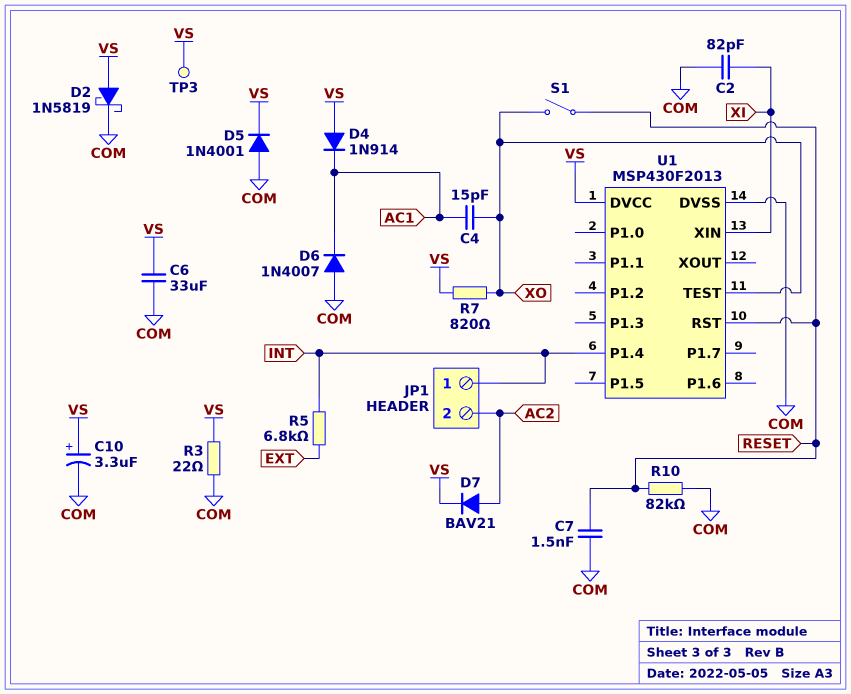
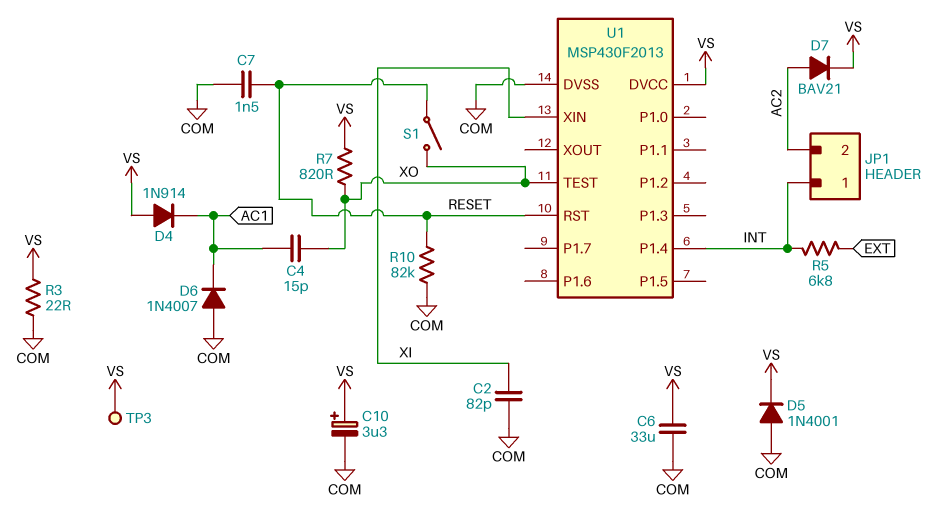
D2: schottky 1N5819 (A VS, K COM) -> none

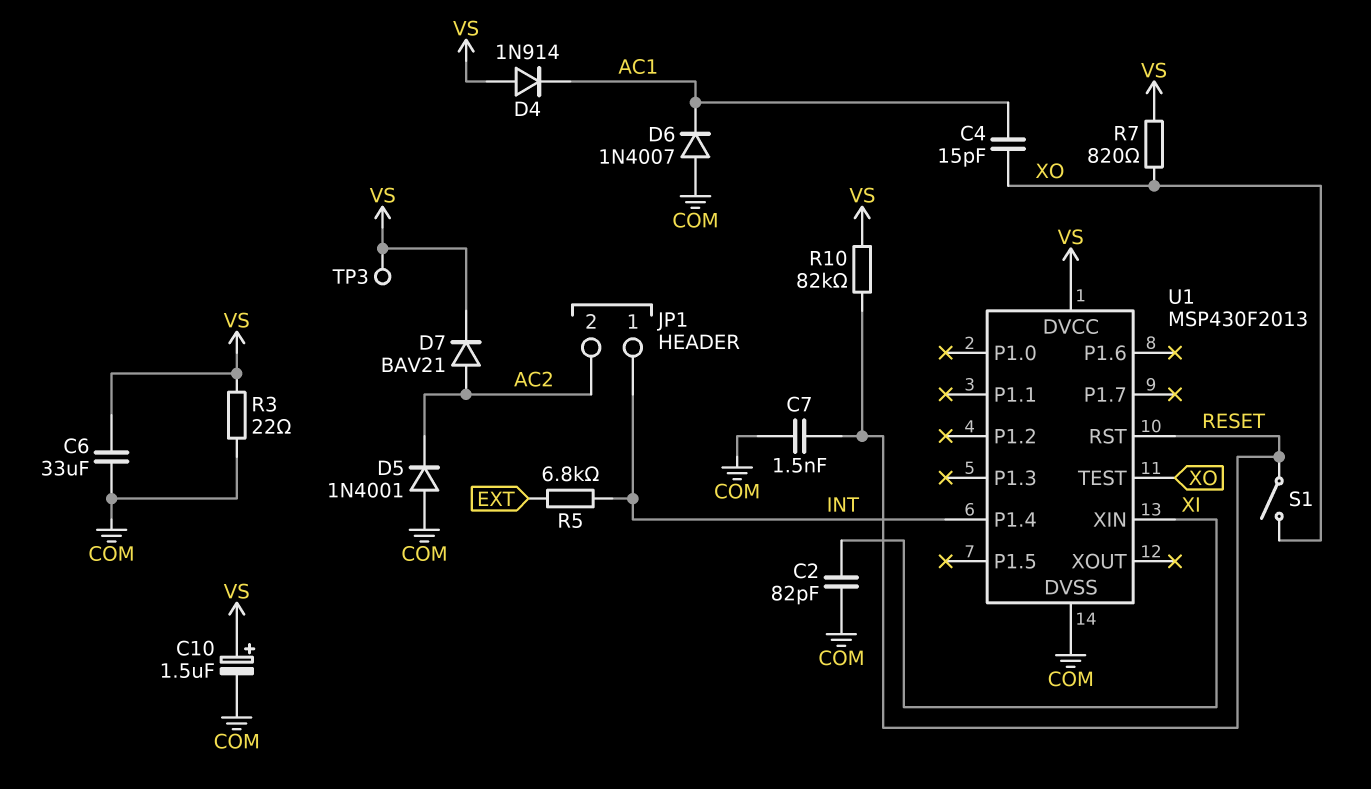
C10: 3.3uF (plus VS, minus COM) -> 1.5uF (plus VS, minus COM)
D5: diode 1N4001 (A COM, K VS) -> diode 1N4001 (A COM, K AC2)
R10: 82k (COM, RESET) -> 82k (RESET, VS)

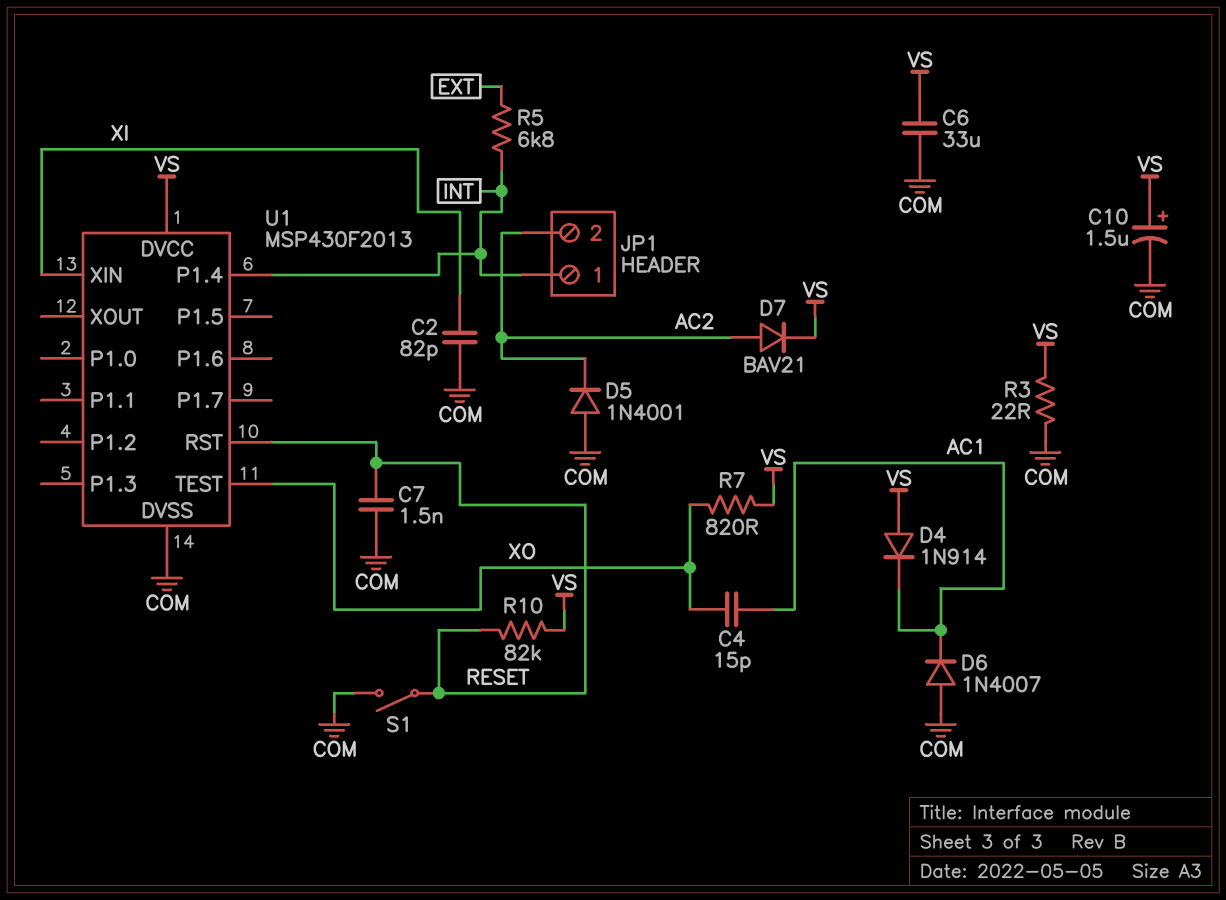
S1: switch (RESET, XO) -> switch (COM, RESET)
TP3: test point (VS) -> none

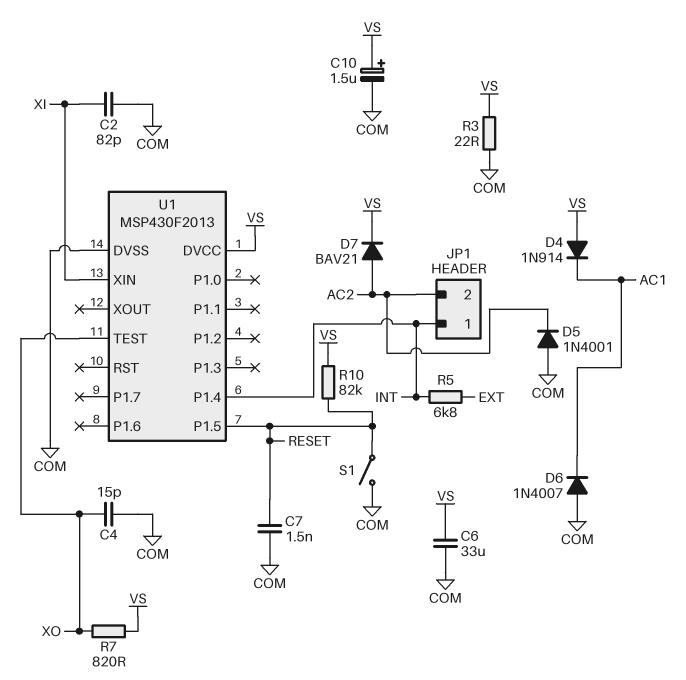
C4: 15pF (AC1, XO) -> 15pF (COM, XO)
U1 pin P1.5: none -> RESET
U1 pin RST: RESET -> none

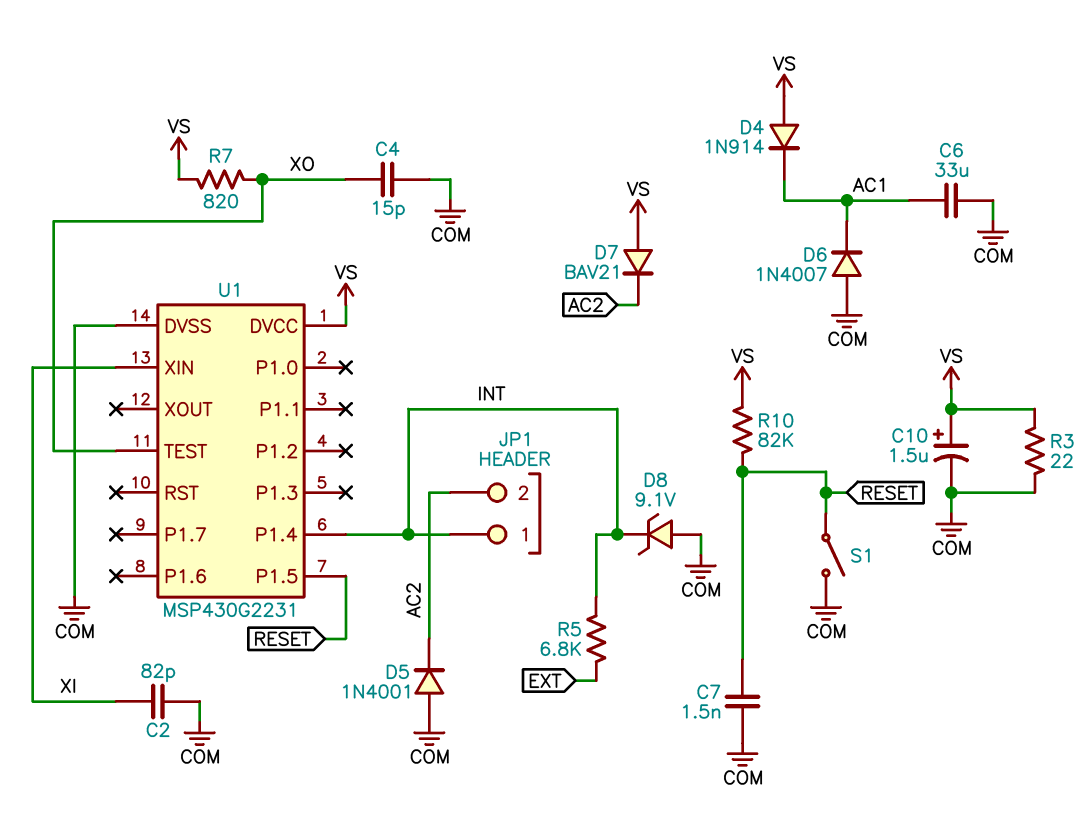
C6: 33uF (COM, VS) -> 33uF (AC1, COM)
D7: diode BAV21 (A AC2, K VS) -> diode BAV21 (A VS, K AC2)
D8: none -> zener 9.1V (A COM, K INT)
U1: MSP430F2013 -> MSP430G2231

